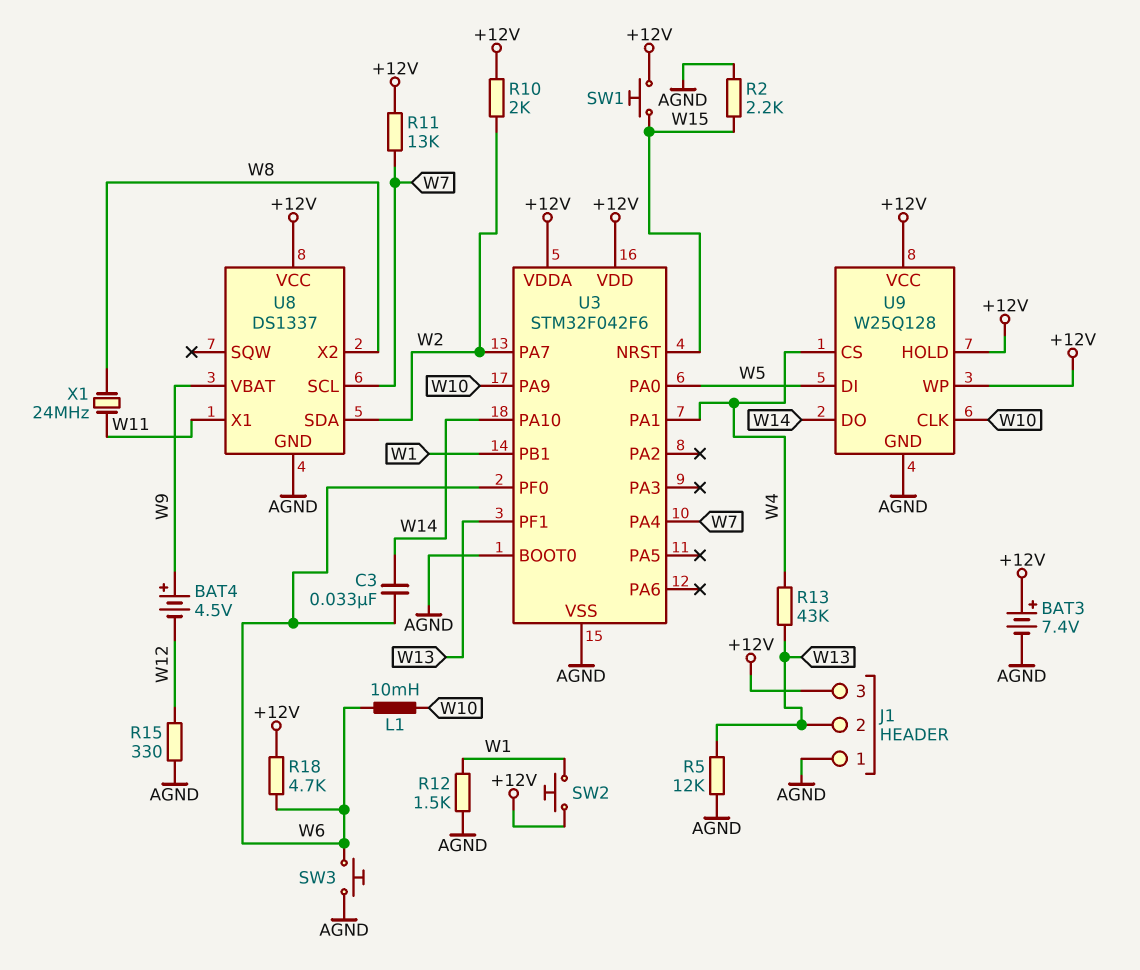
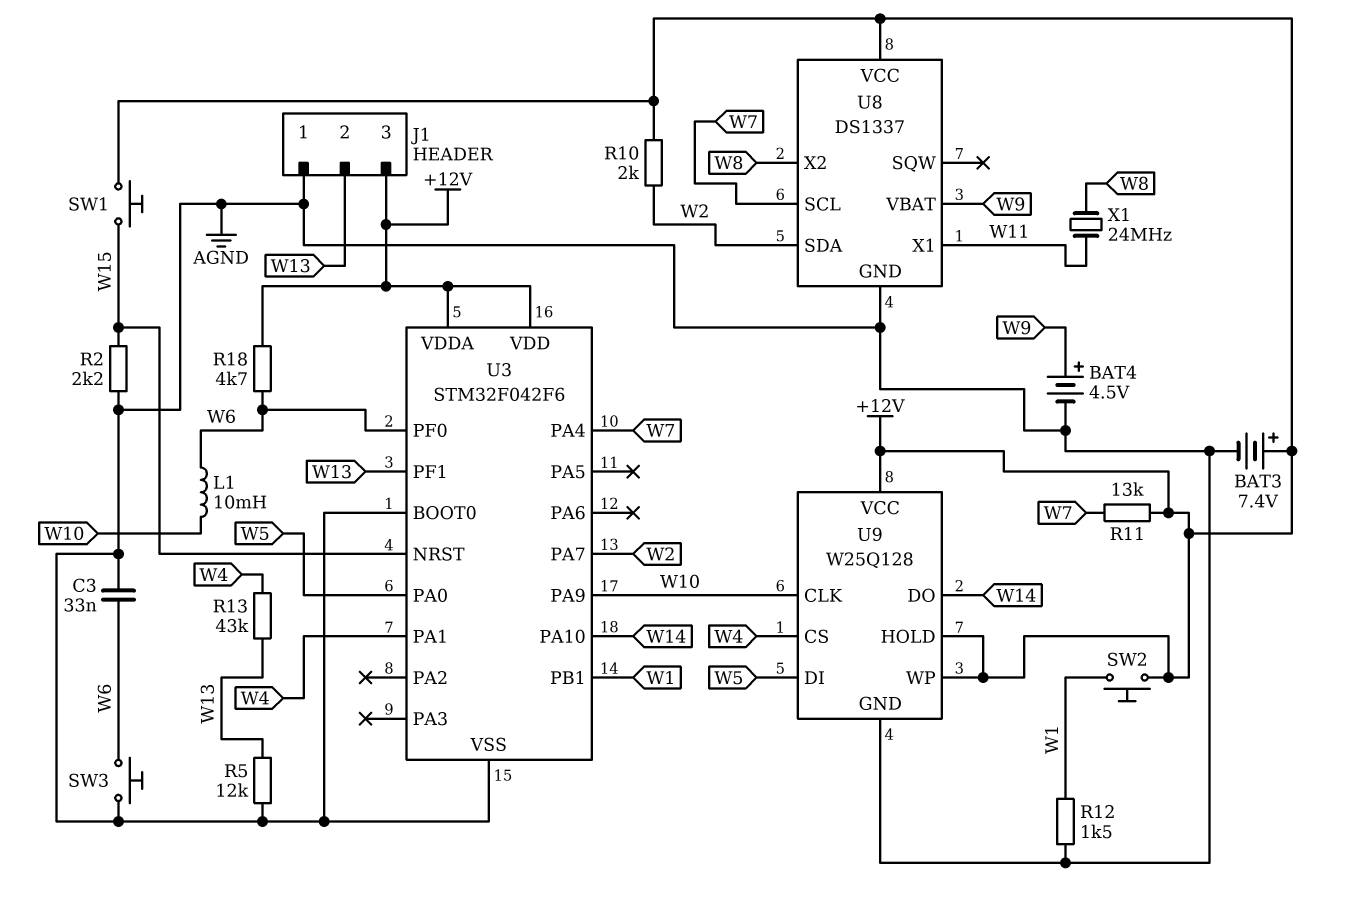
BAT4: 4.5V (plus W9, minus W12) -> 4.5V (plus W9, minus AGND)
C3: 33nF (W6, W14) -> 33nF (AGND, W6)
R15: 330 (AGND, W12) -> none

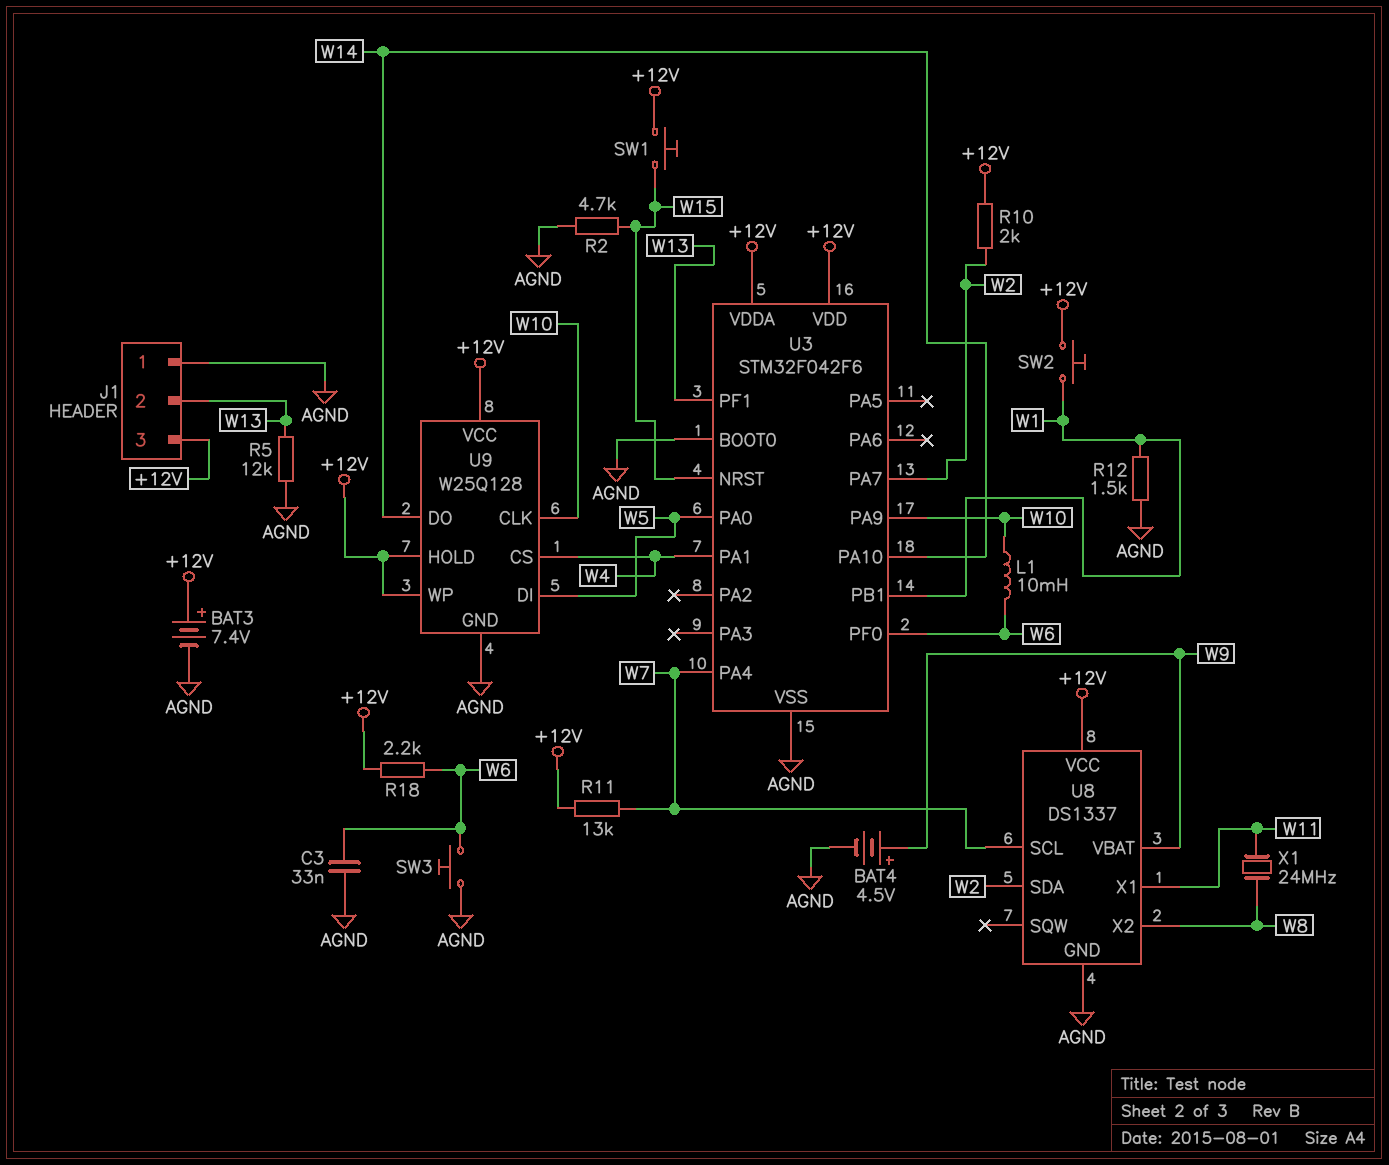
R2: 2.2k (AGND, W15) -> 4.7k (AGND, W15)
R13: 43k (W4, W13) -> none
R18: 4.7k (+12V, W6) -> 2.2k (+12V, W6)

